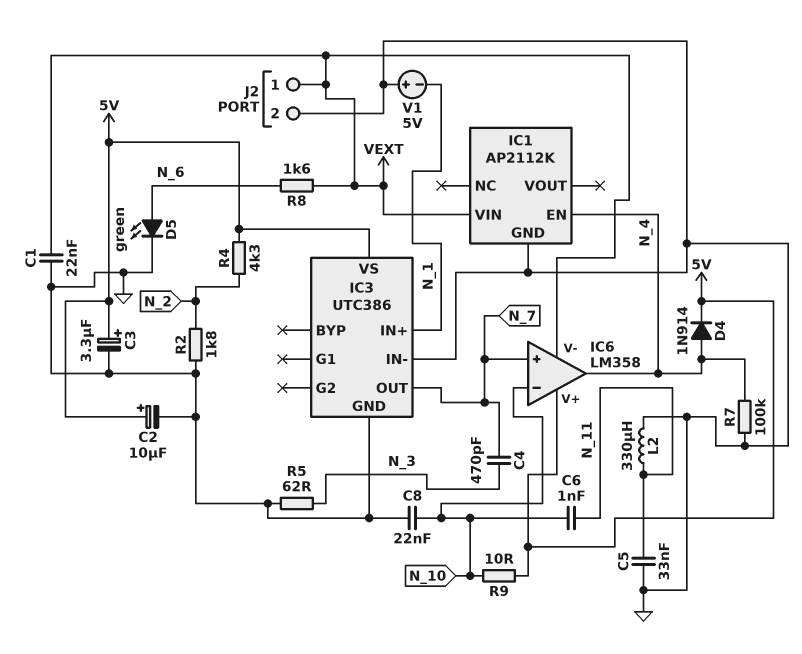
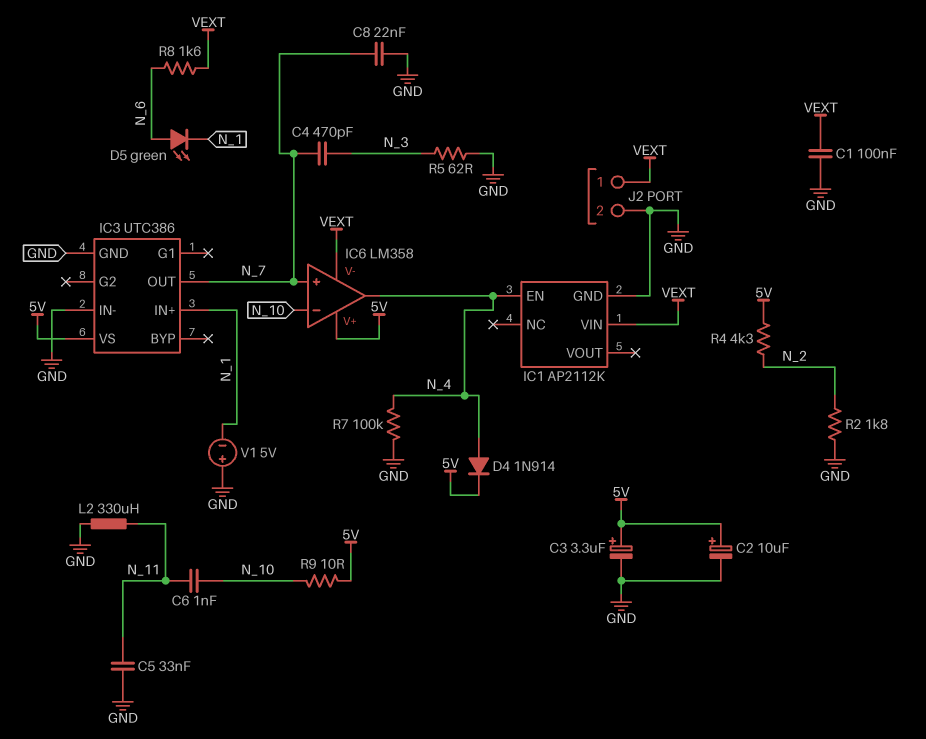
C1: 22nF (GND, VEXT) -> 100nF (GND, VEXT)
C8: 22nF (GND, N_10) -> 22nF (GND, N_7)
D5: LED green (A N_6, K GND) -> LED green (A N_6, K N_1)

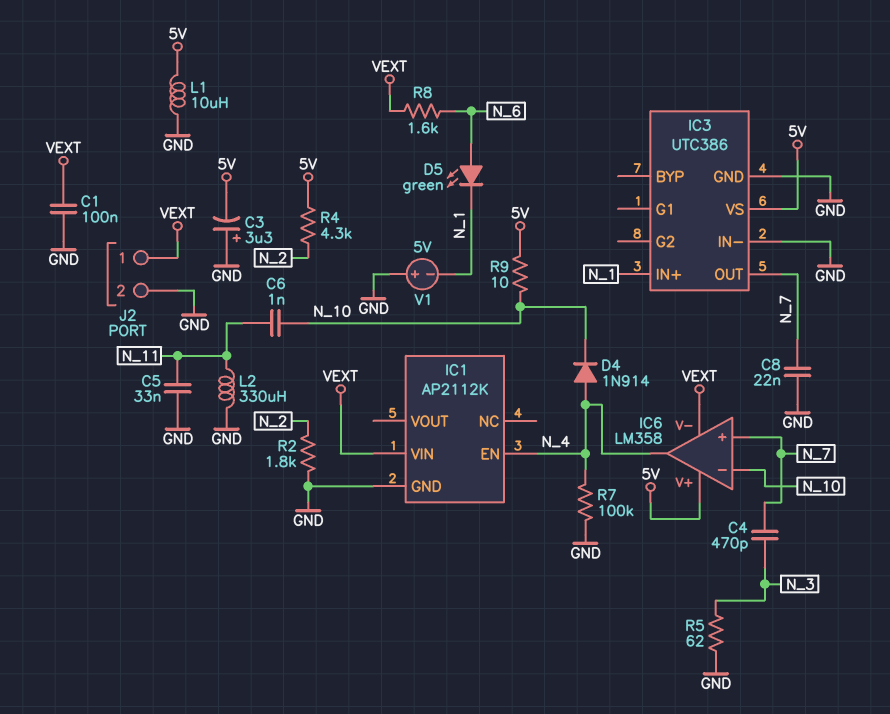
C2: 10uF (plus 5V, minus GND) -> none
C3: 3.3uF (plus 5V, minus GND) -> 3.3uF (plus GND, minus 5V)
D4: diode 1N914 (A N_4, K 5V) -> diode 1N914 (A N_4, K N_10)
L1: none -> 10uH (5V, GND)

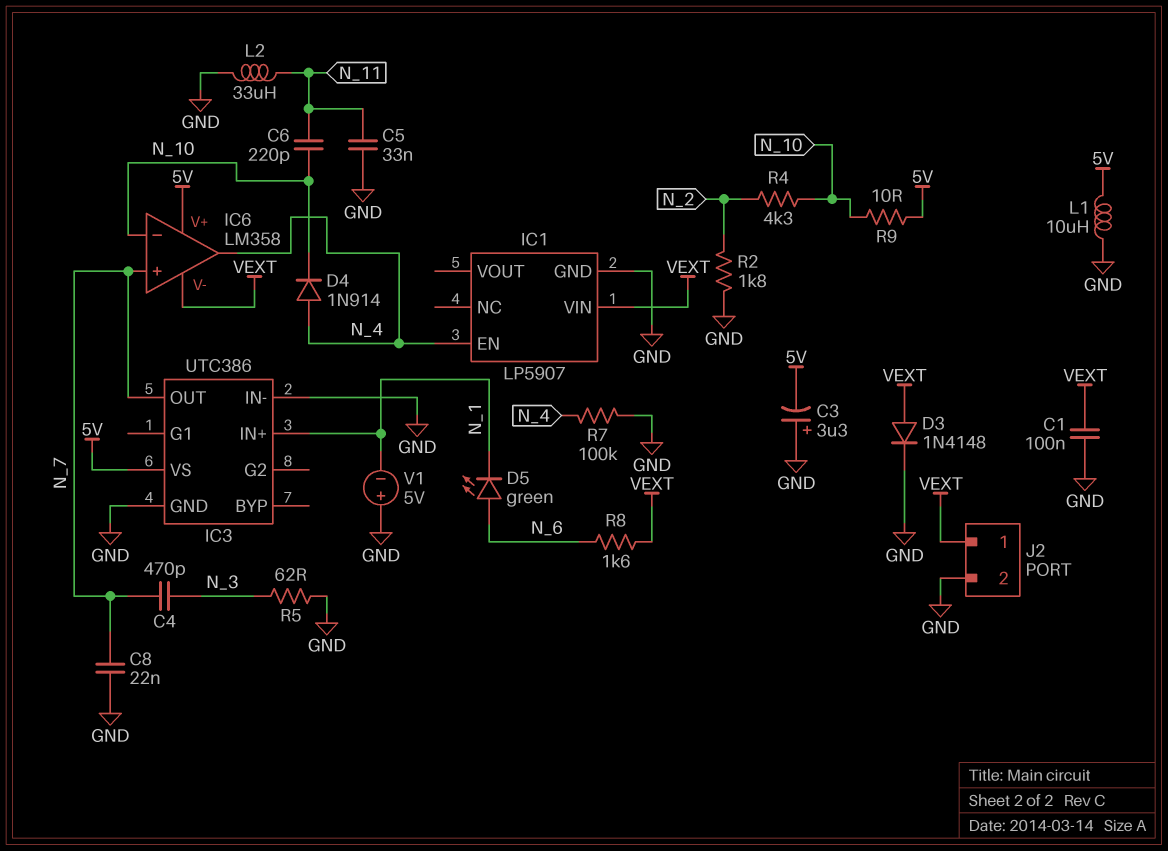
C6: 1nF (N_10, N_11) -> 220pF (N_10, N_11)
D3: none -> diode 1N4148 (A VEXT, K GND)
IC1: AP2112K -> LP5907
L2: 330uH (GND, N_11) -> 33uH (GND, N_11)
R4: 4.3k (5V, N_2) -> 4.3k (N_2, N_10)

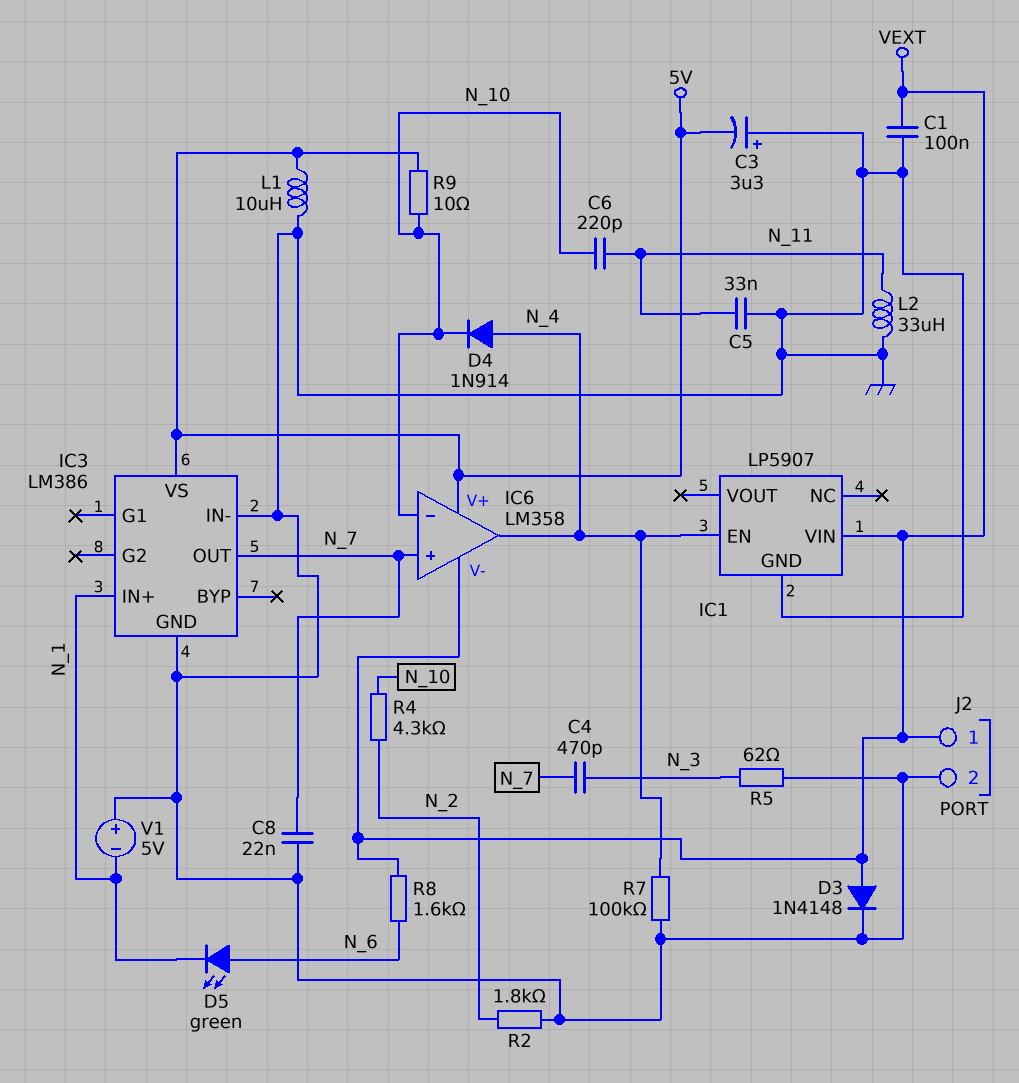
IC3: UTC386 -> LM386

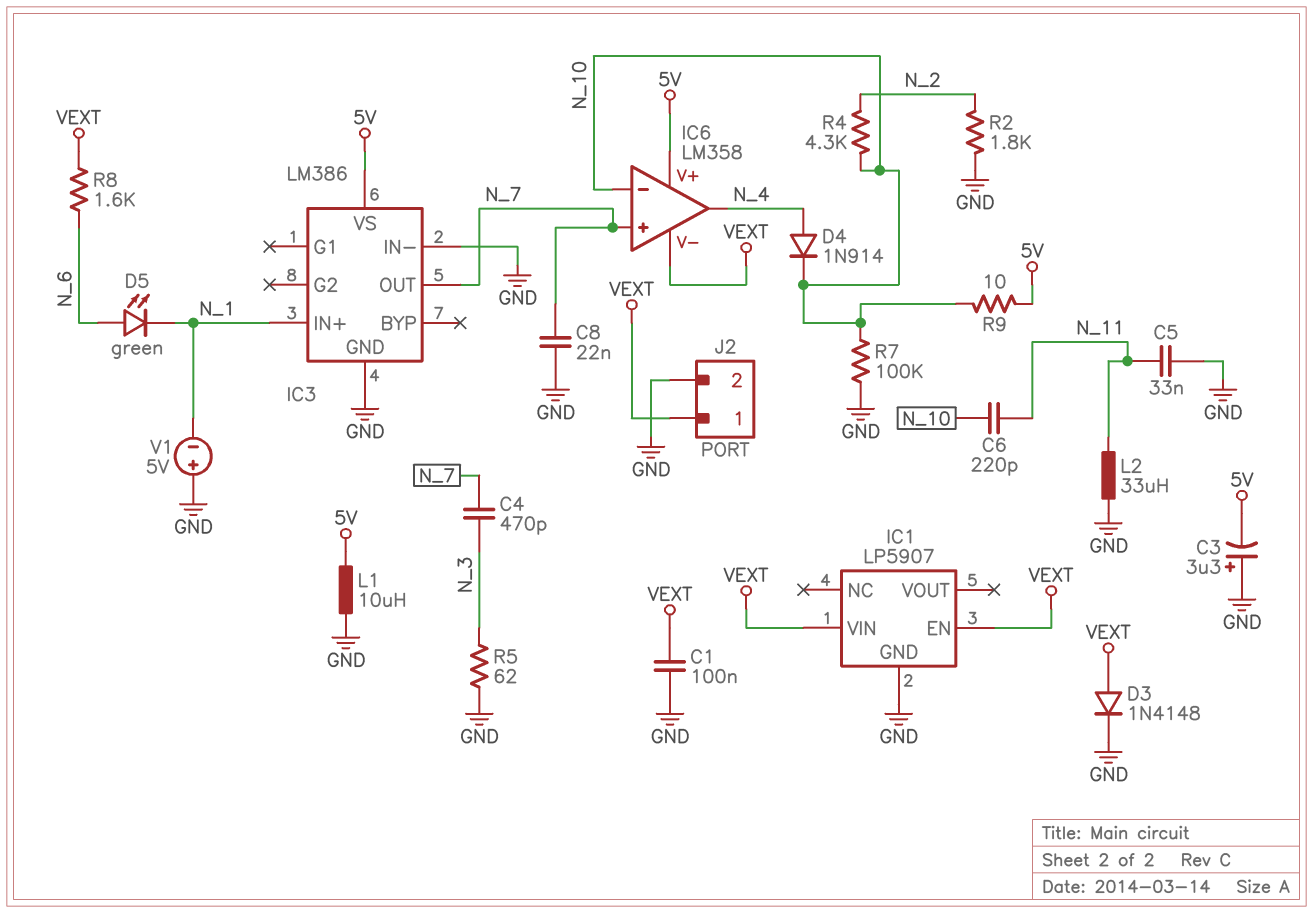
IC1 pin EN: N_4 -> VEXT
R7: 100k (GND, N_4) -> 100k (GND, N_10)

